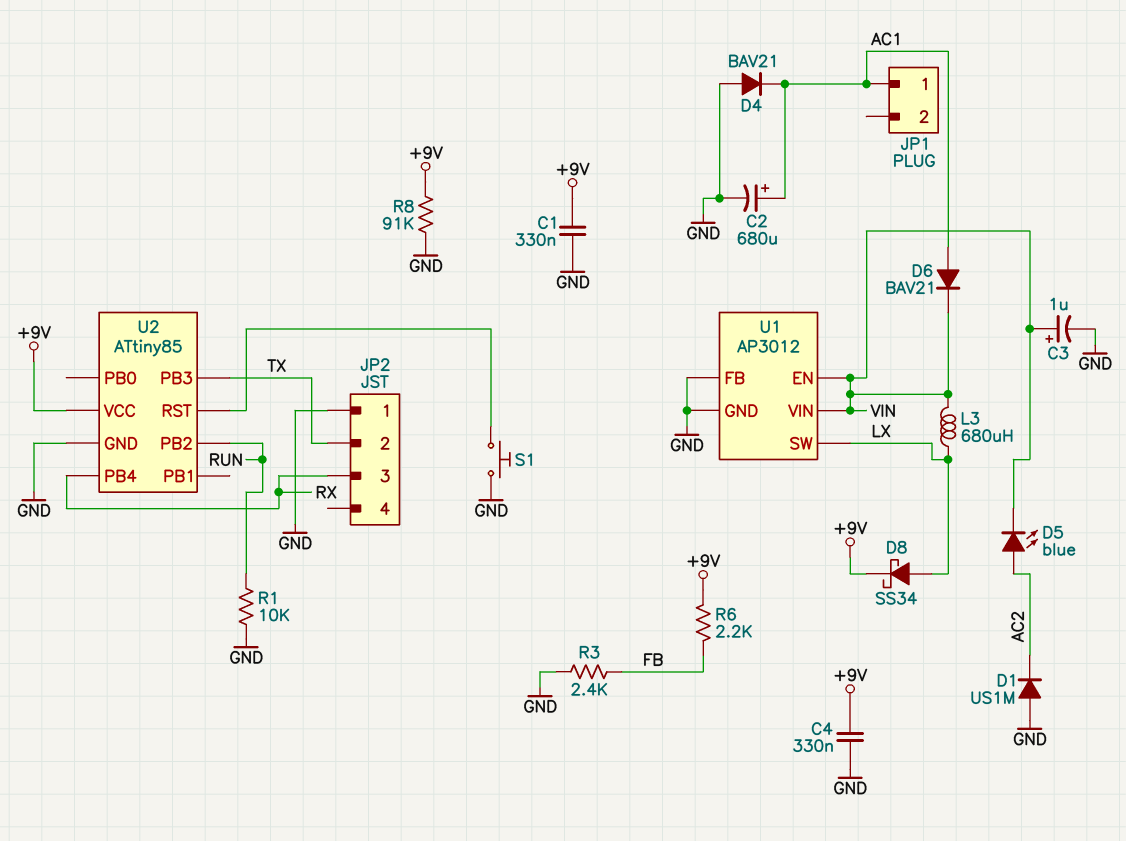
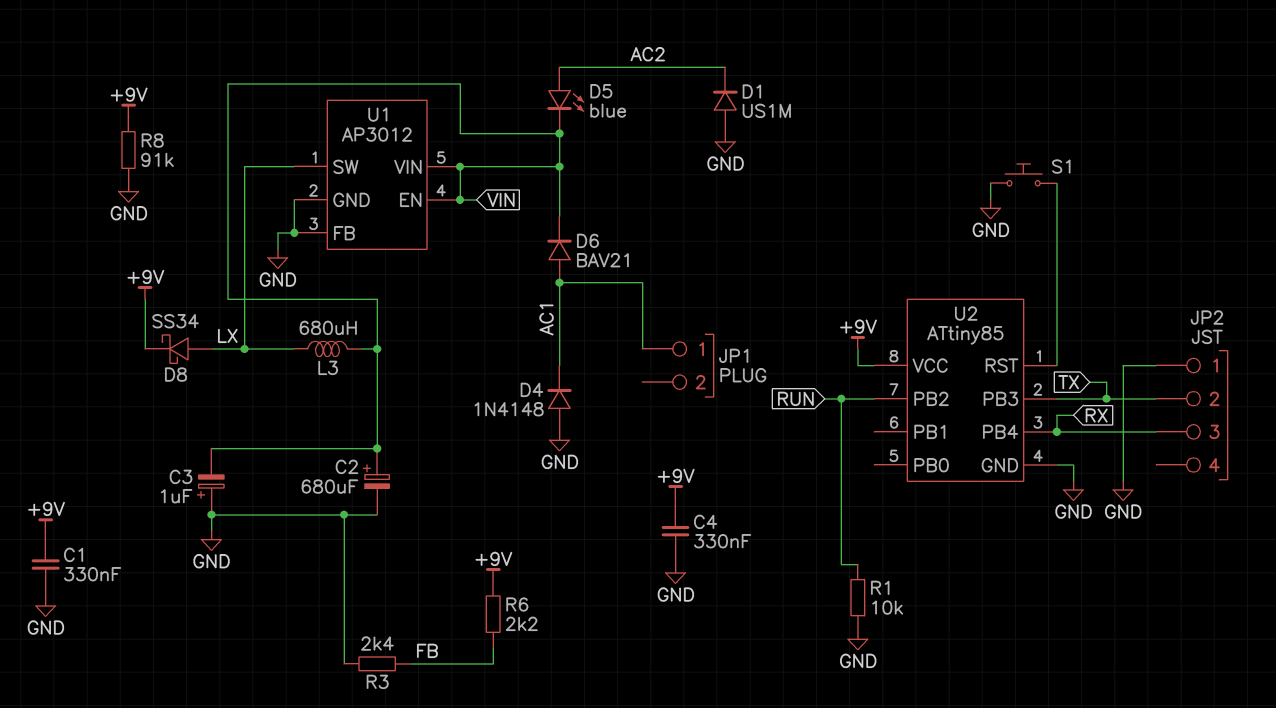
C2: 680uF (plus AC1, minus GND) -> 680uF (plus VIN, minus GND)
C3: 1uF (plus VIN, minus GND) -> 1uF (plus GND, minus VIN)
D4: diode BAV21 (A GND, K AC1) -> diode 1N4148 (A GND, K AC1)

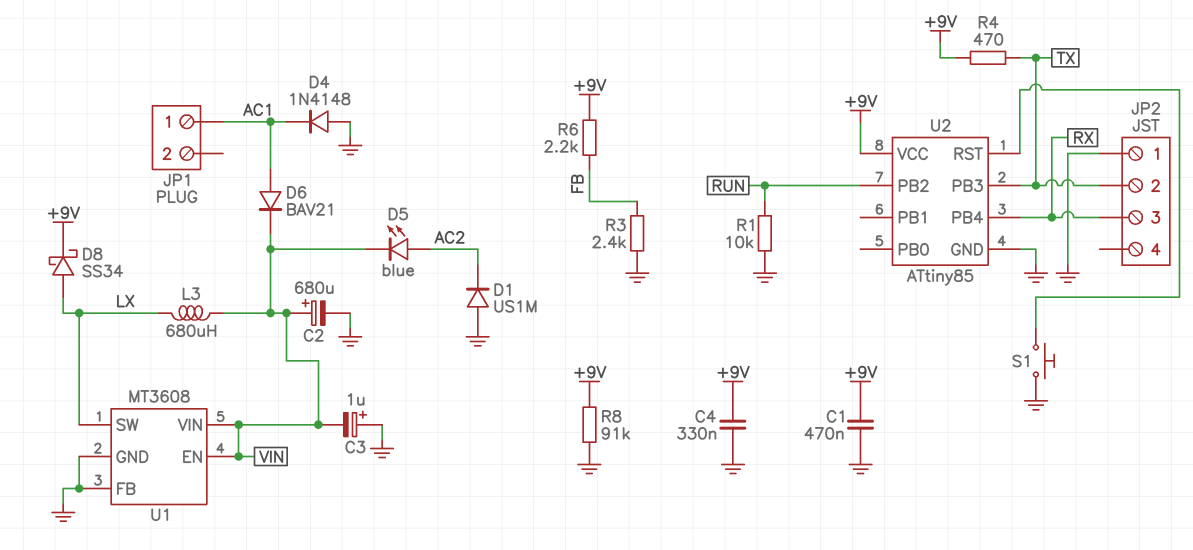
C1: 330nF (+9V, GND) -> 470nF (+9V, GND)
R4: none -> 470 (+9V, TX)
U1: AP3012 -> MT3608

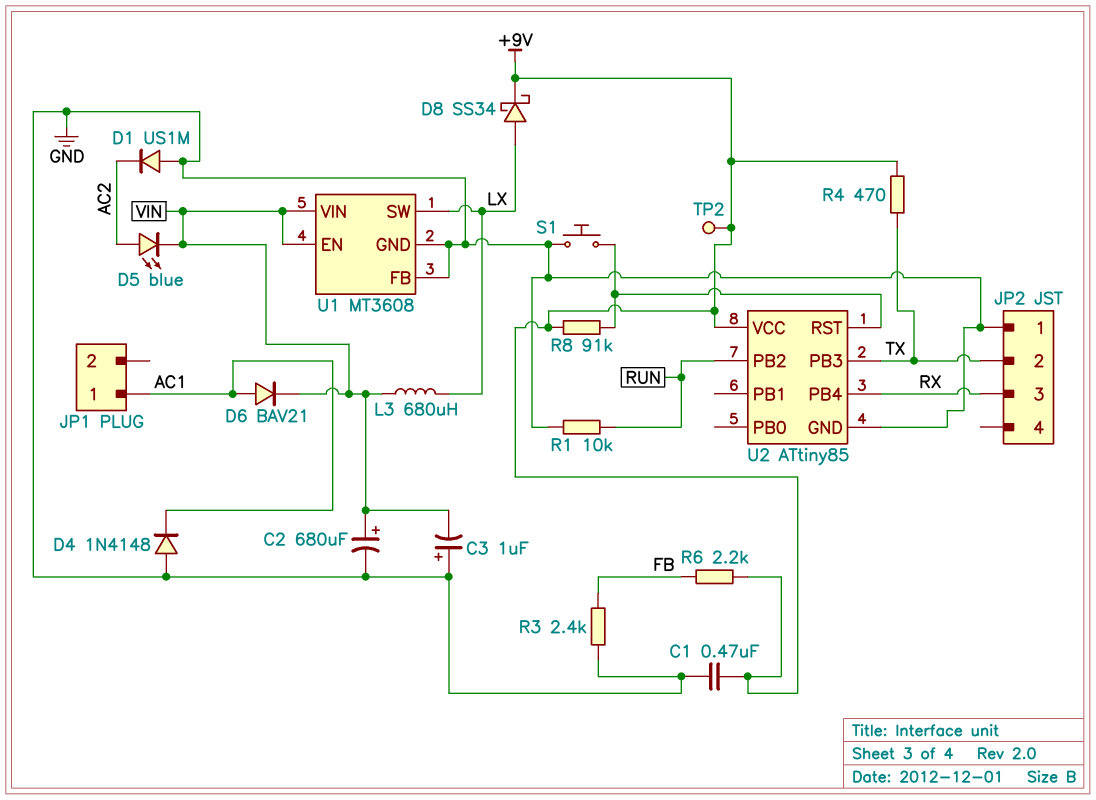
C4: 330nF (+9V, GND) -> none
R8: 91k (+9V, GND) -> 91k (+9V, U2/RST)
TP2: none -> test point (+9V)

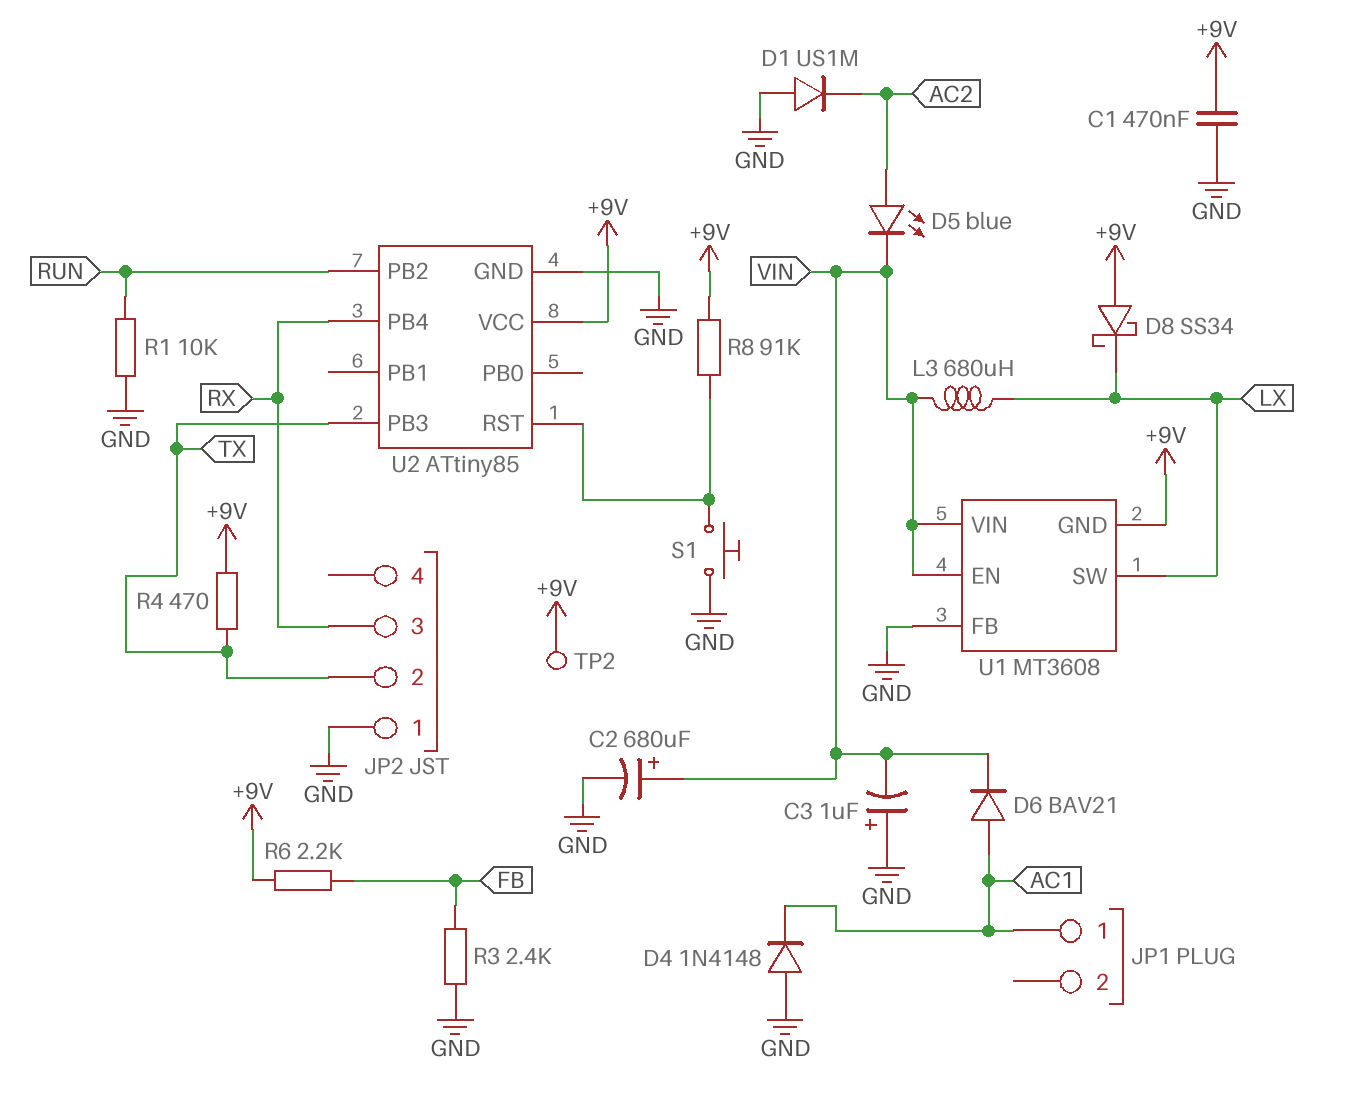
D8: schottky SS34 (A LX, K +9V) -> schottky SS34 (A +9V, K LX)
U1 pin GND: GND -> +9V

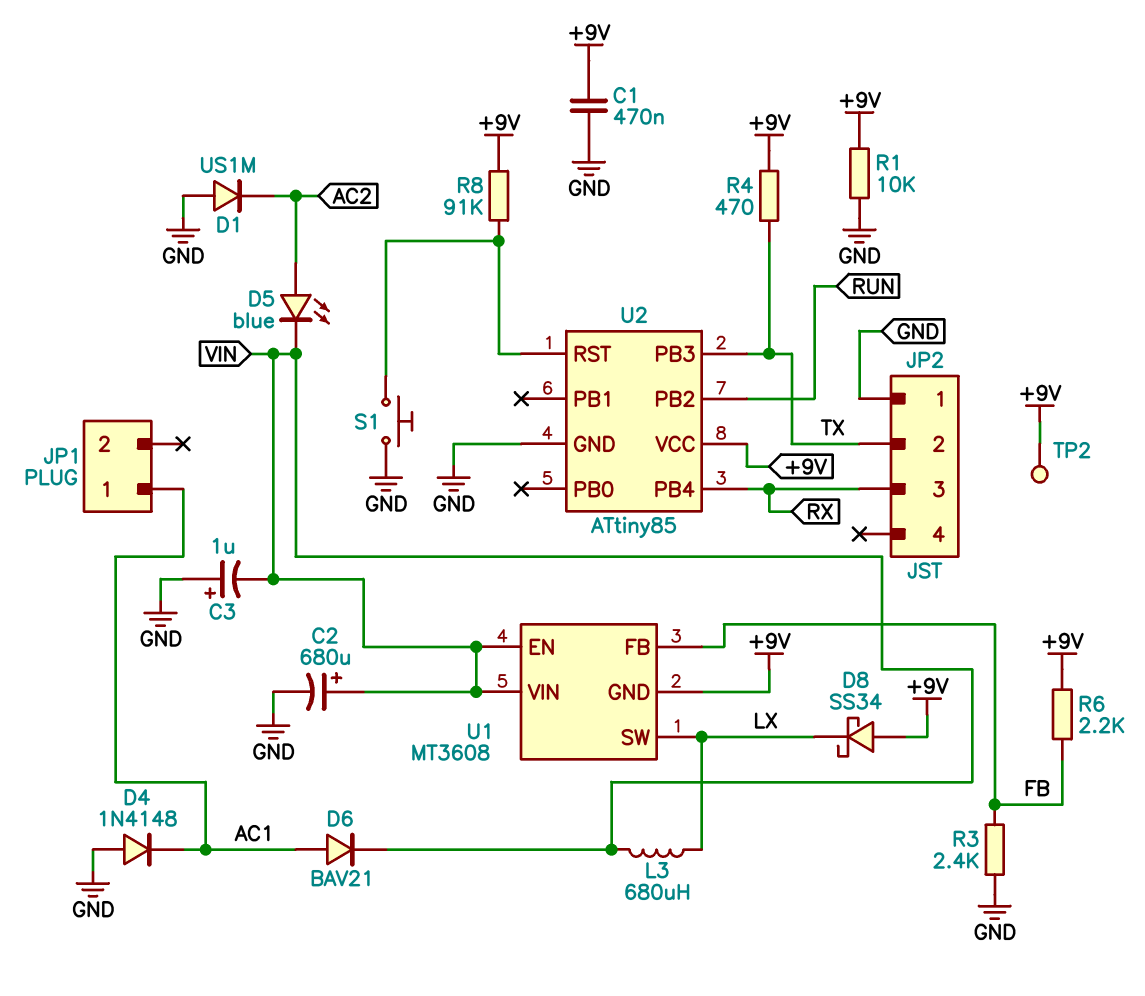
R1: 10k (GND, RUN) -> 10k (+9V, GND)
U1 pin FB: GND -> FB

